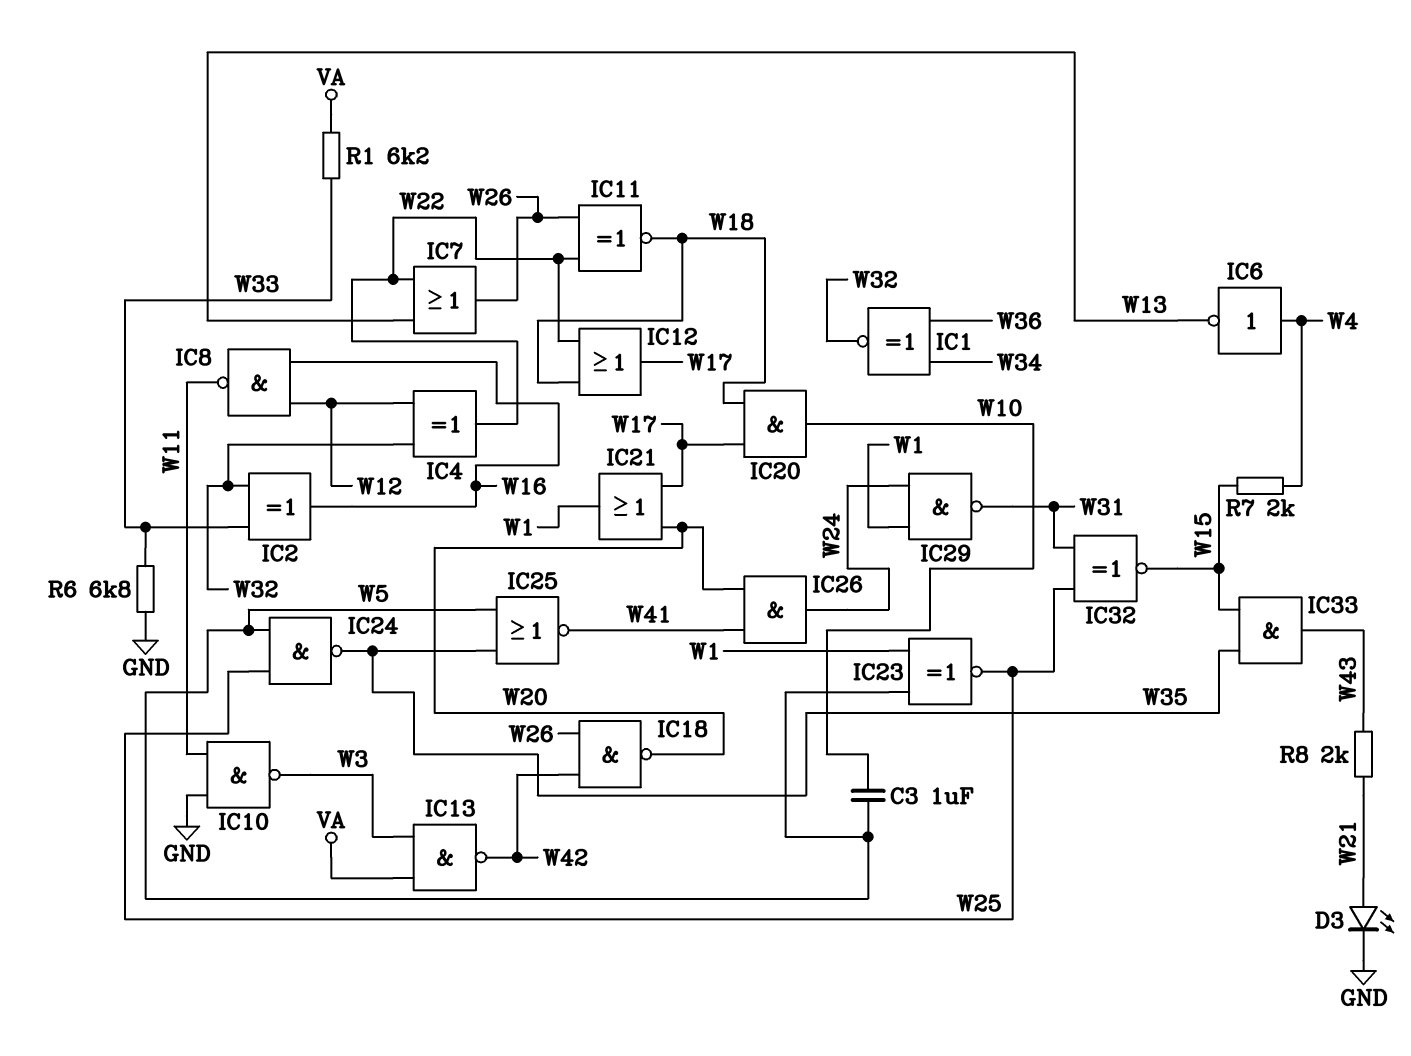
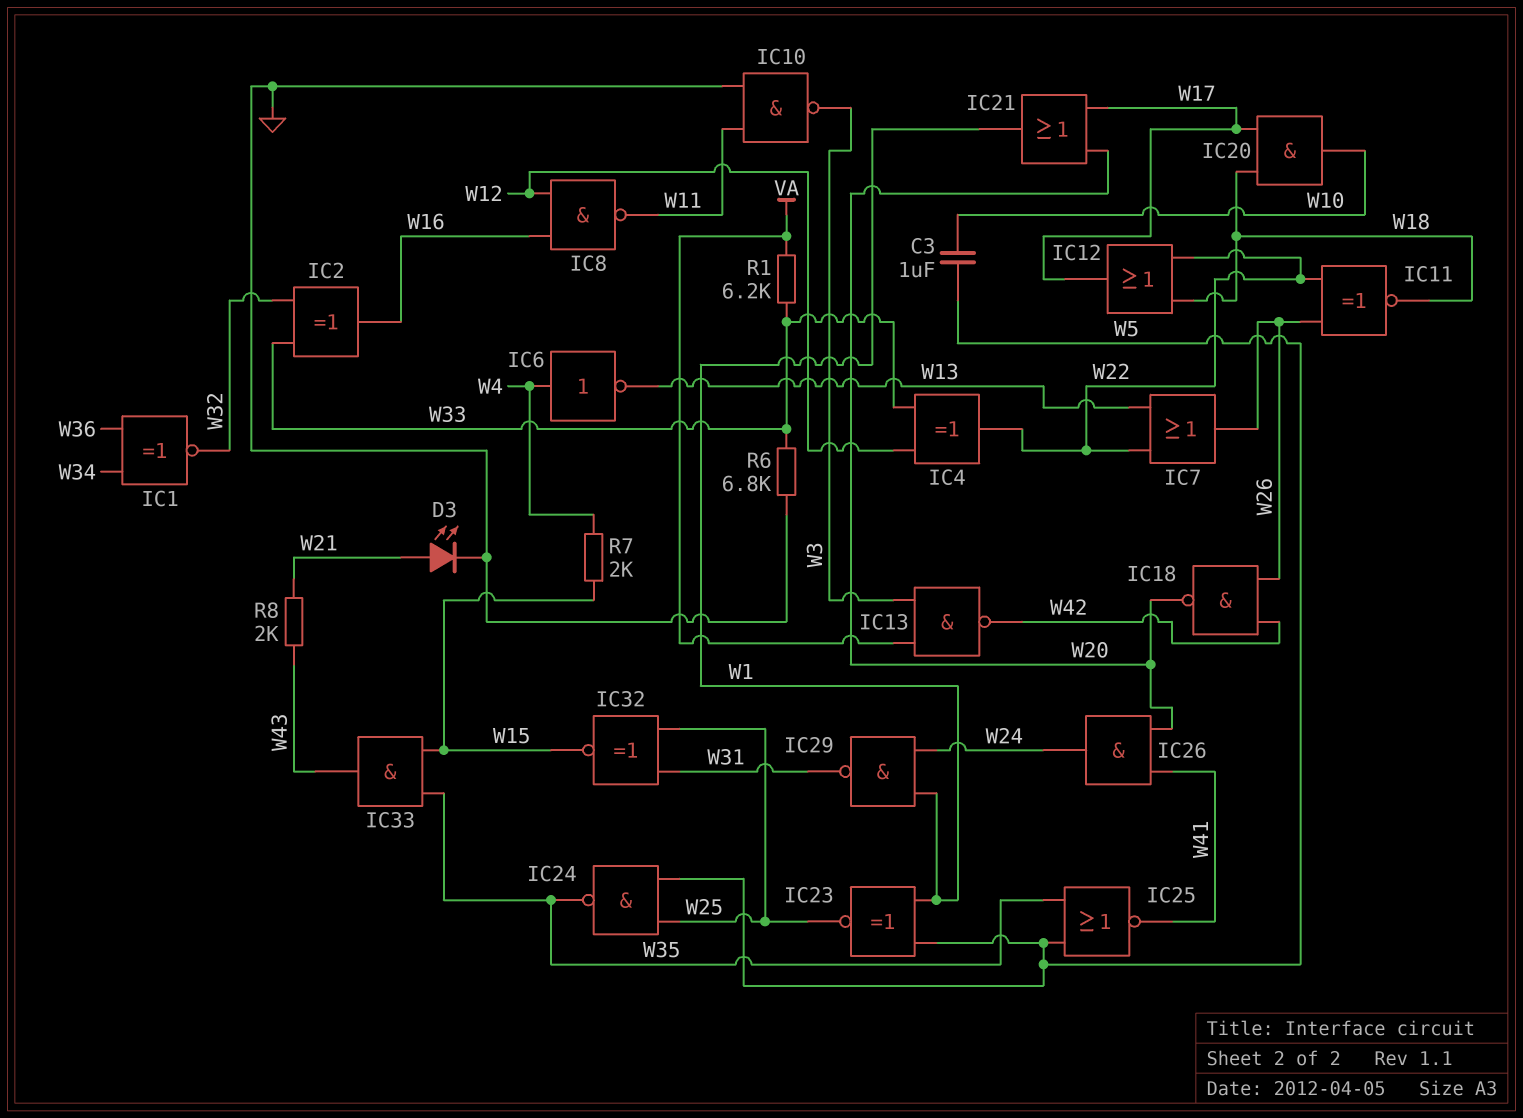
IC4: XOR (in W12, in W32, out W22) -> XOR (in W12, in W33, out W22)

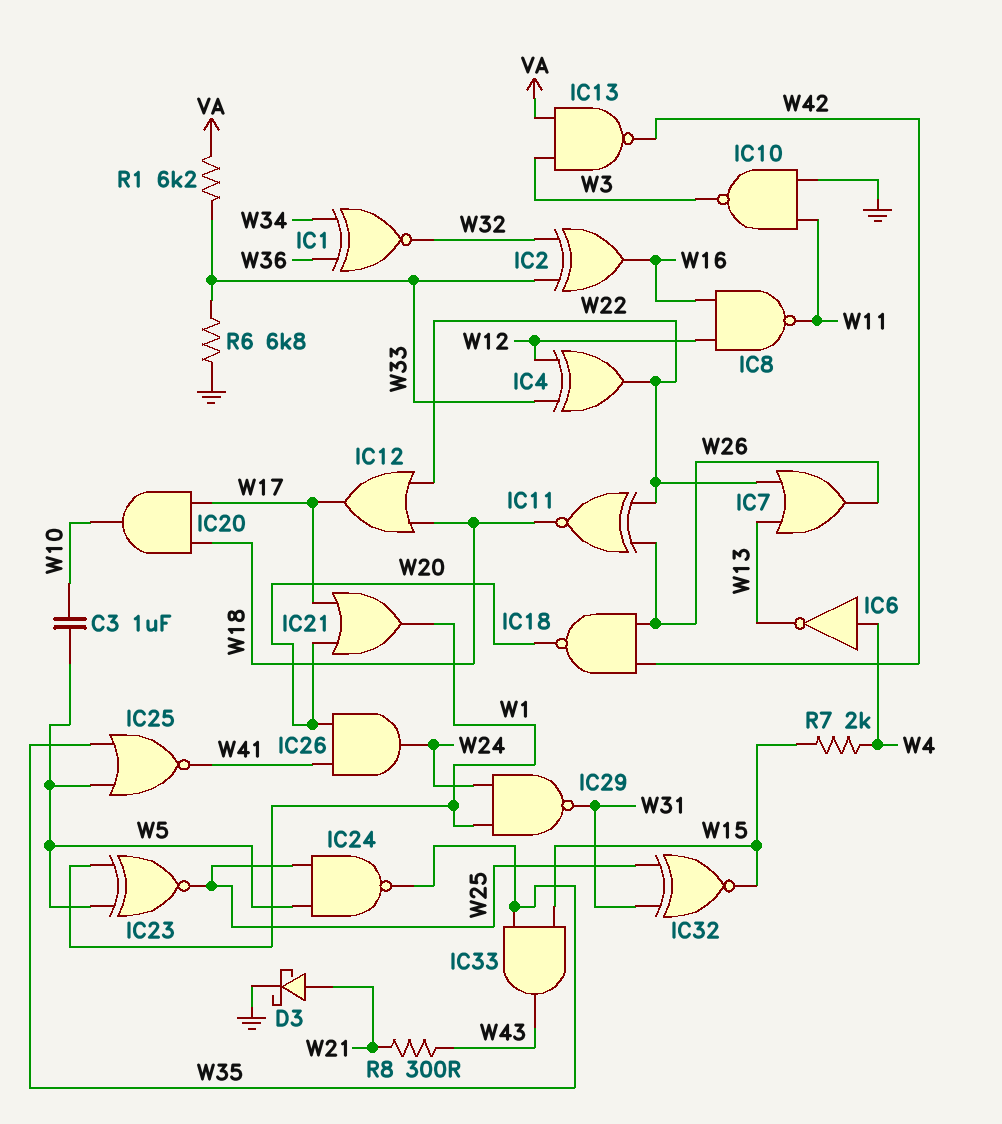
D3: LED (A W21, K GND) -> schottky (A W21, K GND)
R8: 2k (W21, W43) -> 300 (W21, W43)

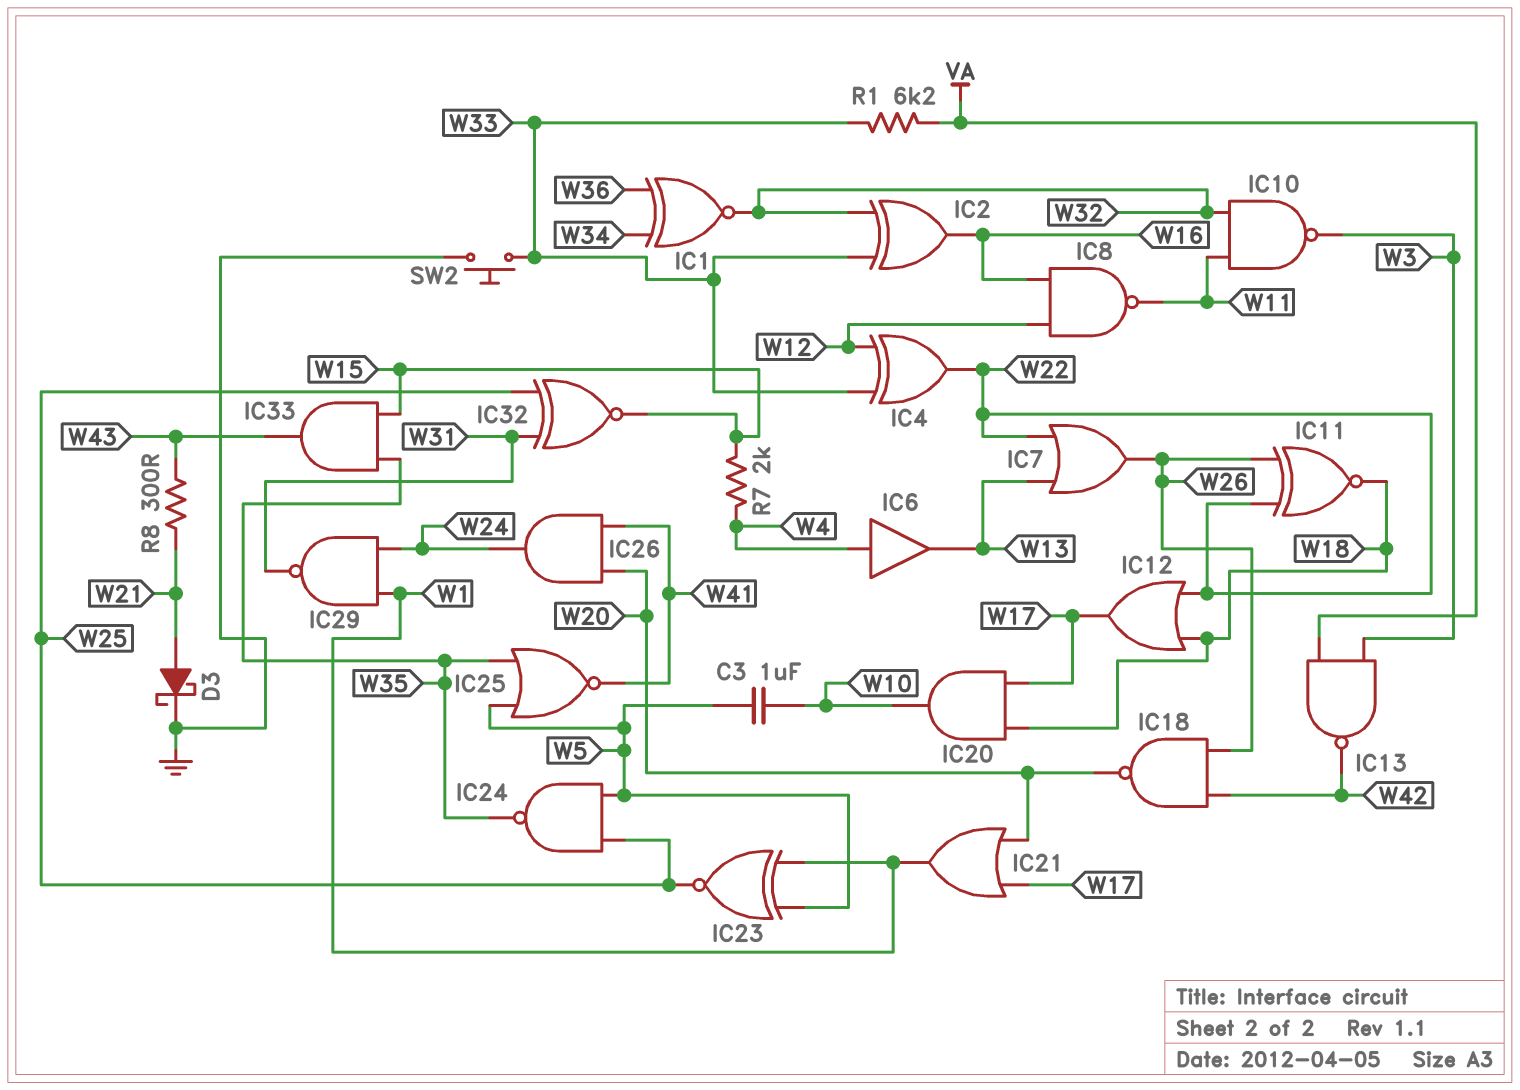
IC6: NOT (in W4, out W13) -> buffer (in W4, out W13)
IC10: NAND (in GND, in W11, out W3) -> NAND (in W11, in W32, out W3)
R6: 6.8k (GND, W33) -> none
SW2: none -> button (GND, W33)

